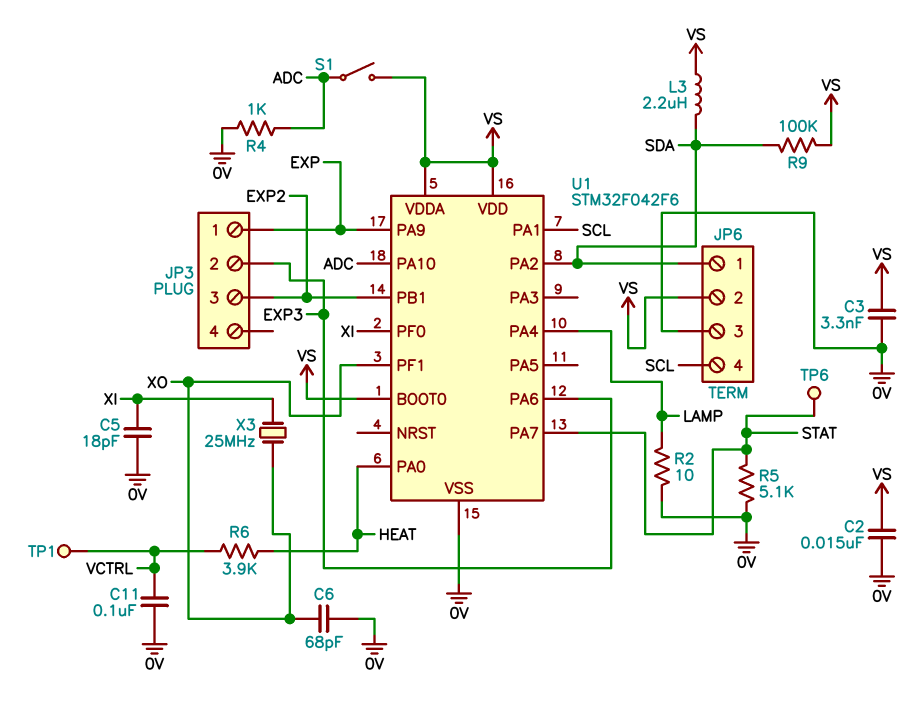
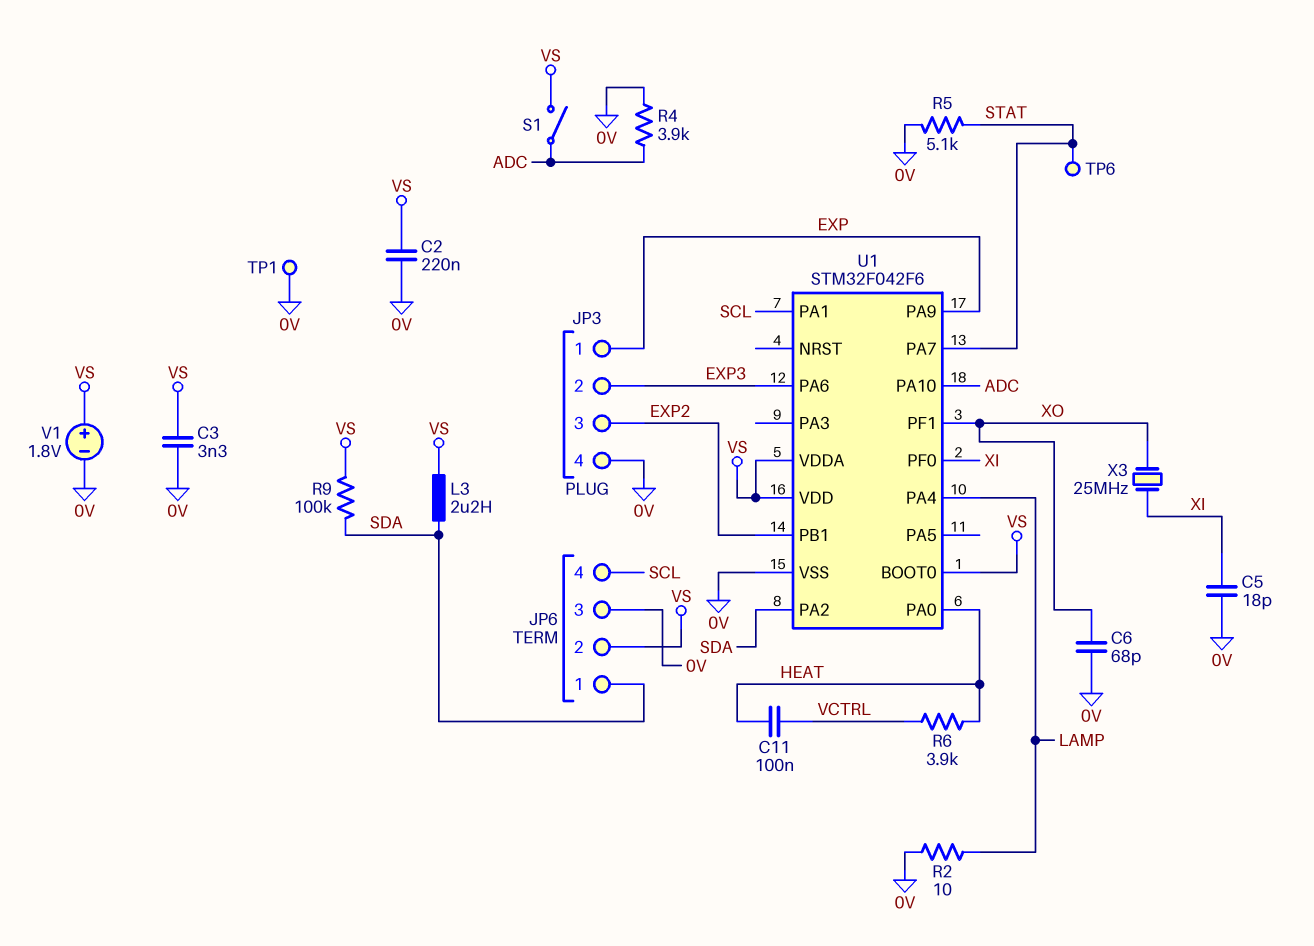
C2: 15nF (0V, VS) -> 220nF (0V, VS)
C11: 100nF (0V, VCTRL) -> 100nF (HEAT, VCTRL)
JP3 pin 4: none -> 0V
R4: 1k (0V, ADC) -> 3.9k (0V, ADC)
TP1: test point (VCTRL) -> test point (0V)
V1: none -> 1.8V (plus VS, minus 0V)

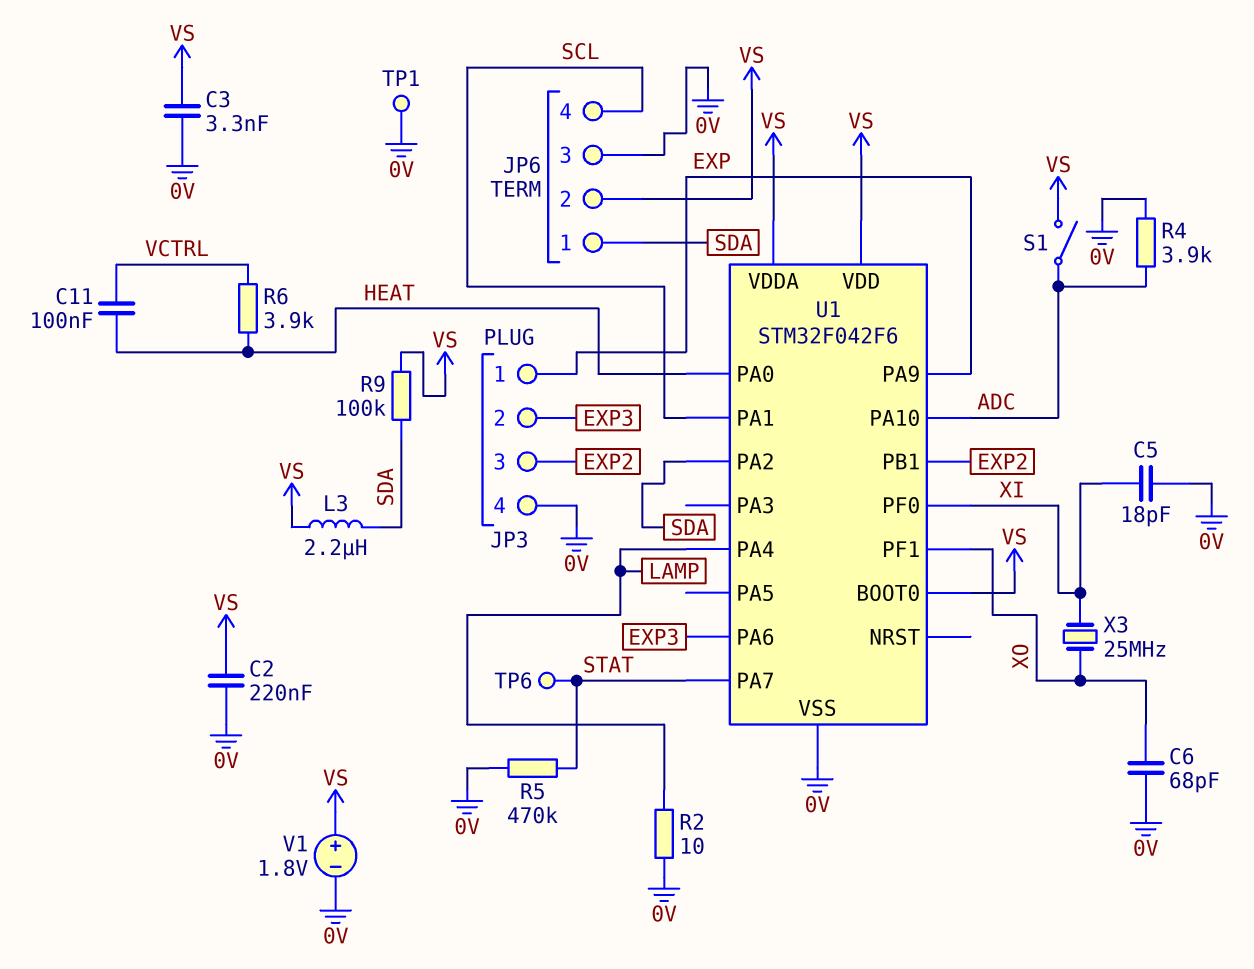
R5: 5.1k (0V, STAT) -> 470k (0V, STAT)

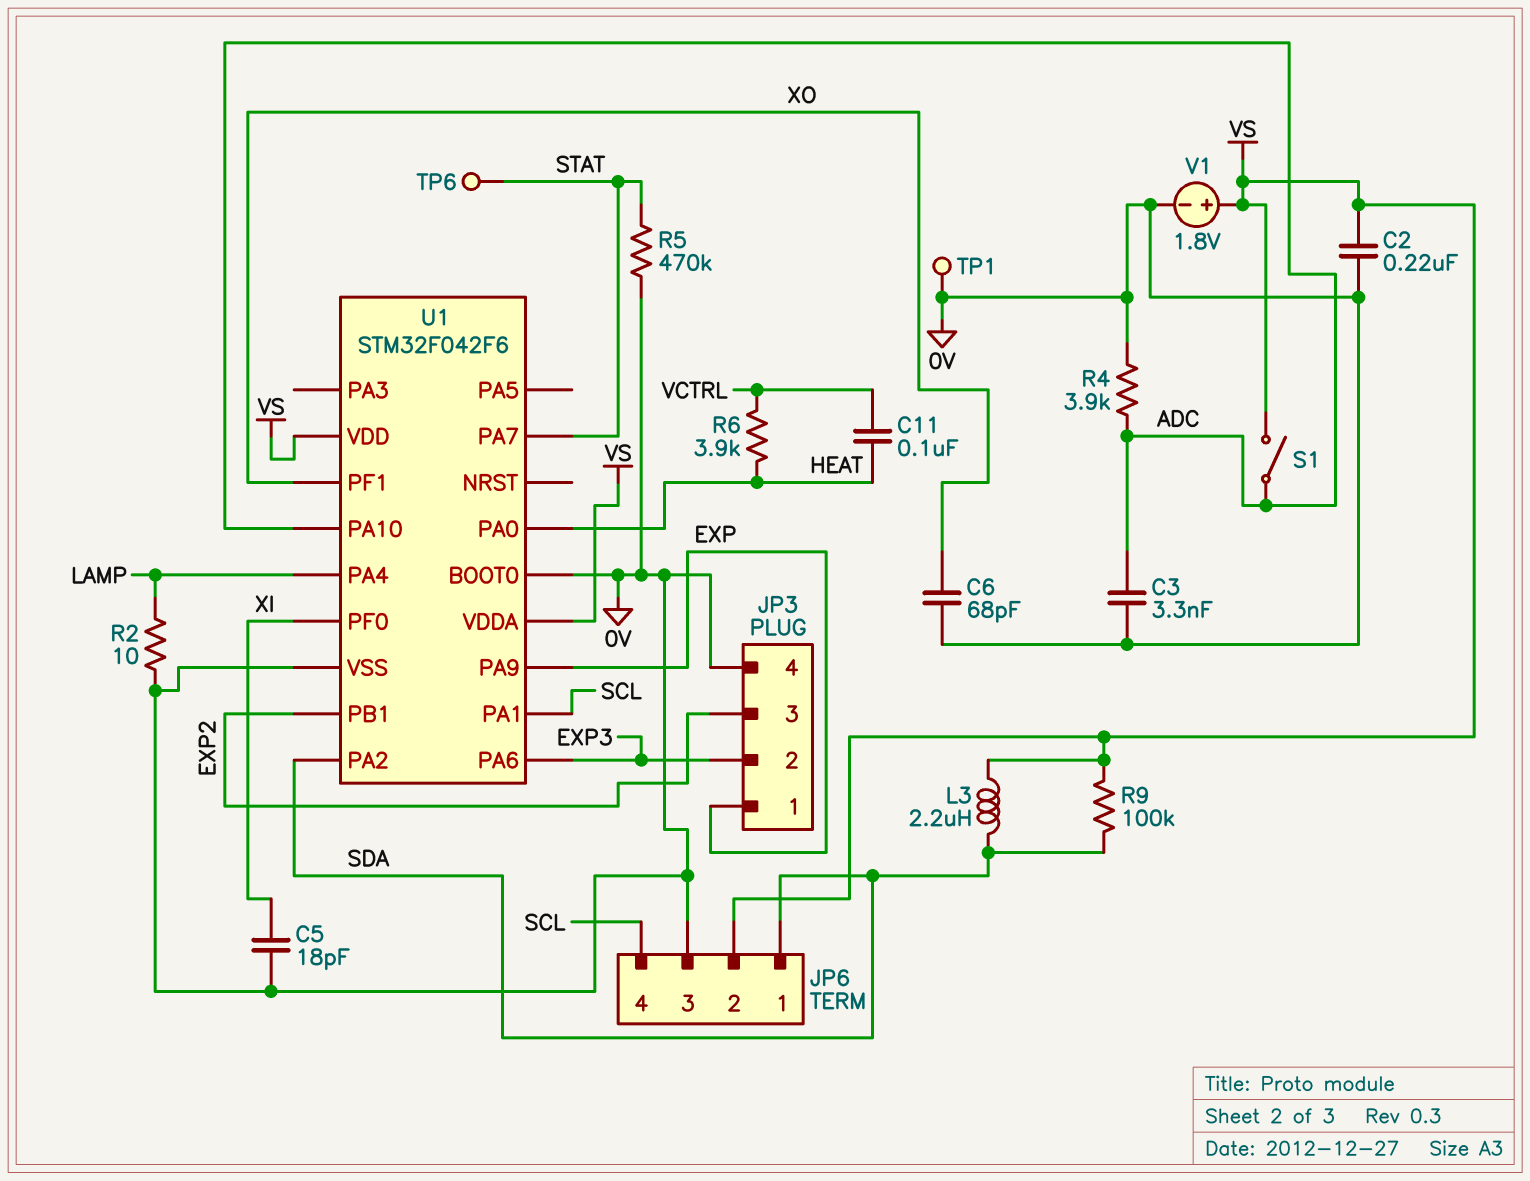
C3: 3.3nF (0V, VS) -> 3.3nF (0V, ADC)
U1 pin BOOT0: VS -> 0V
X3: 25MHz (XI, XO) -> none

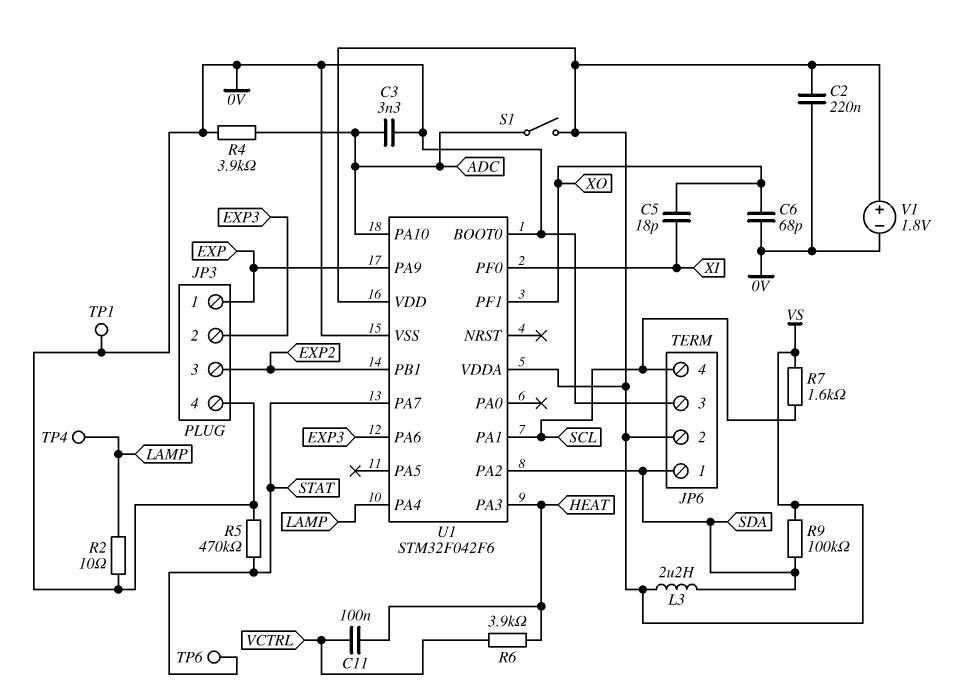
C5: 18pF (0V, XI) -> 18pF (XI, XO)
R7: none -> 1.6k (SCL, VS)
TP4: none -> test point (LAMP)
U1 pin PA0: HEAT -> none
U1 pin PA3: none -> HEAT

